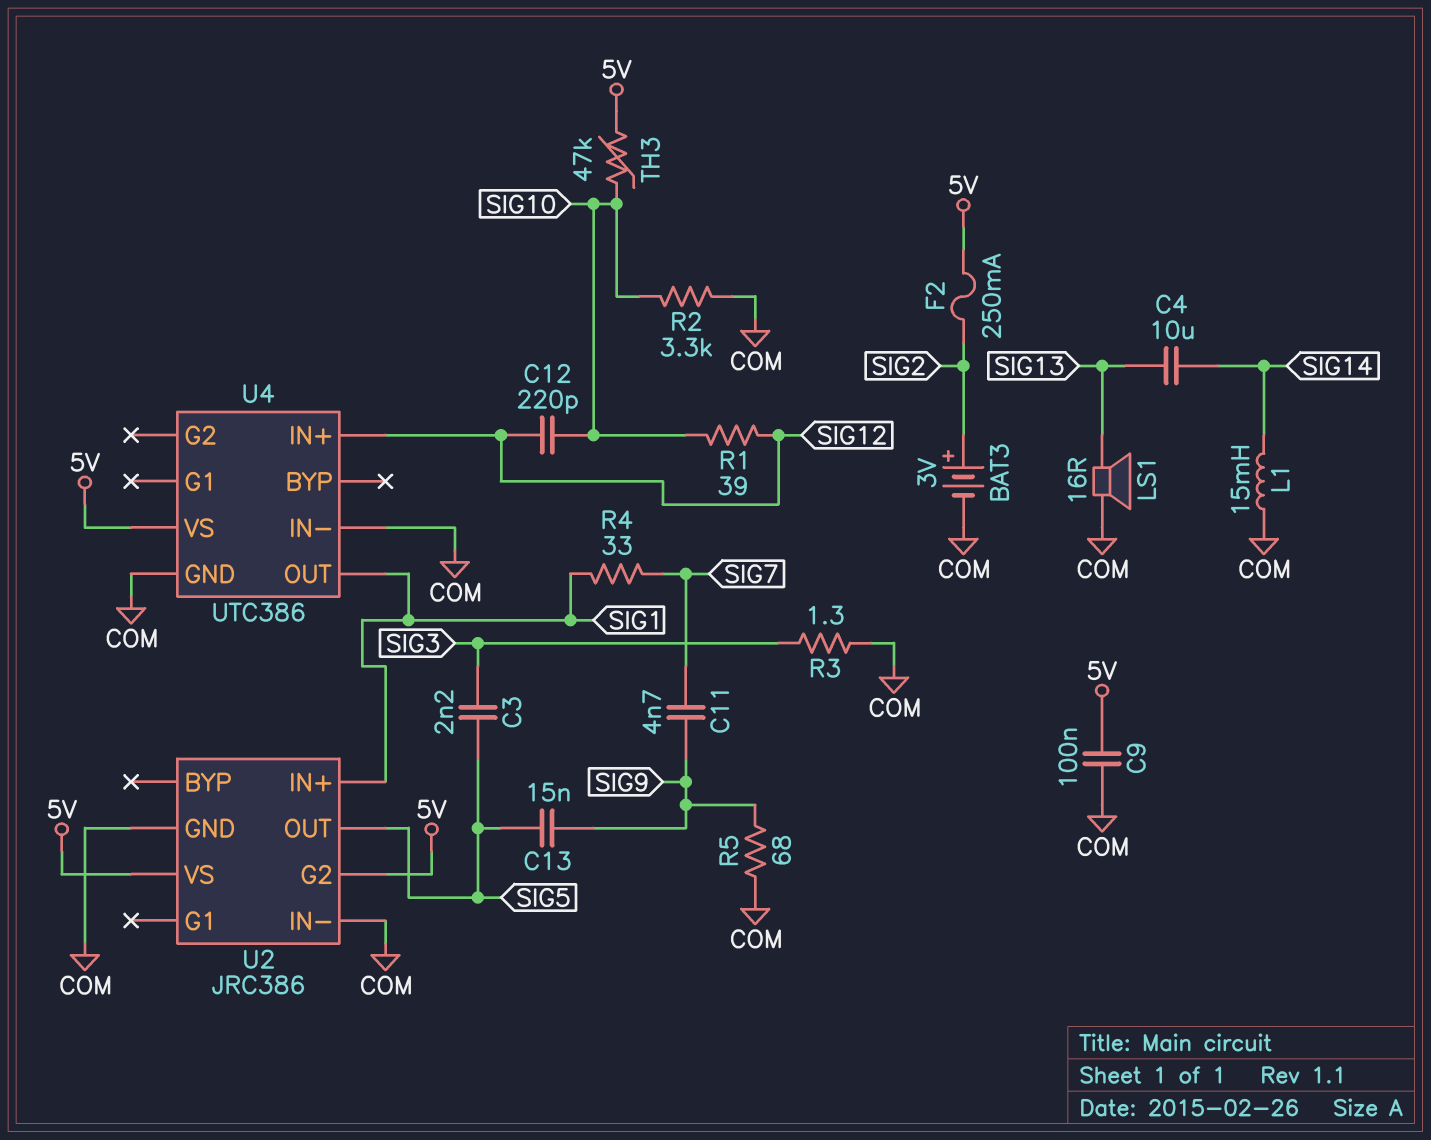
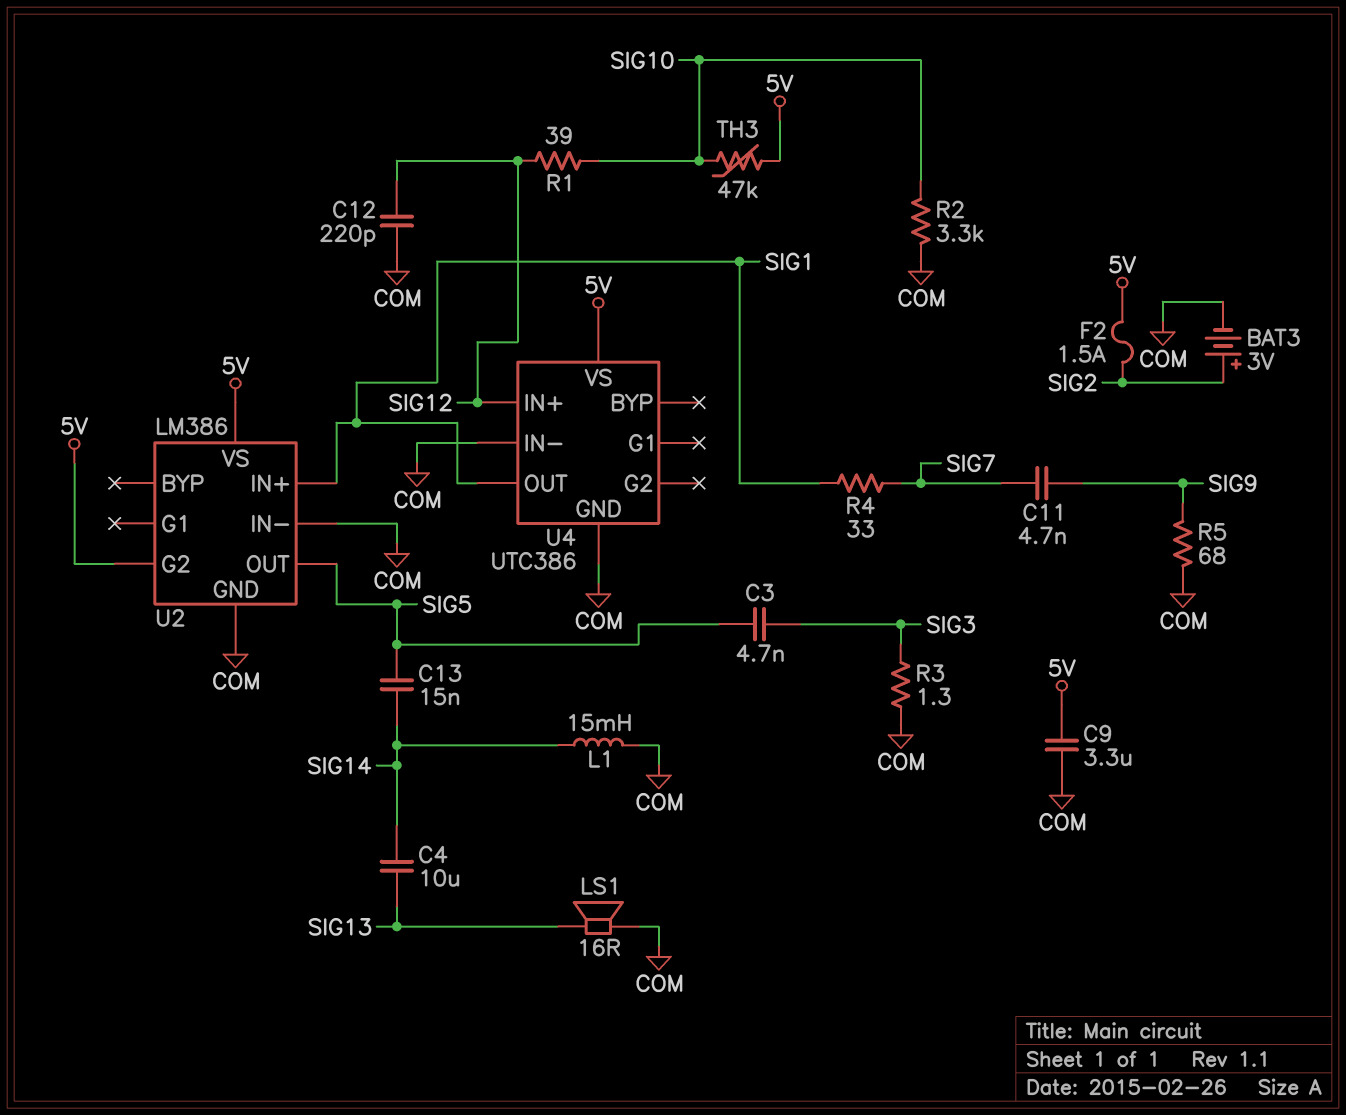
C3: 2.2nF (SIG3, SIG5) -> 4.7nF (SIG3, SIG5)
C9: 100nF (5V, COM) -> 3.3uF (5V, COM)
C12: 220pF (SIG10, SIG12) -> 220pF (COM, SIG12)
C13: 15nF (SIG5, SIG9) -> 15nF (SIG5, SIG14)
F2: 250mA (5V, SIG2) -> 1.5A (5V, SIG2)
U2: JRC386 -> LM386

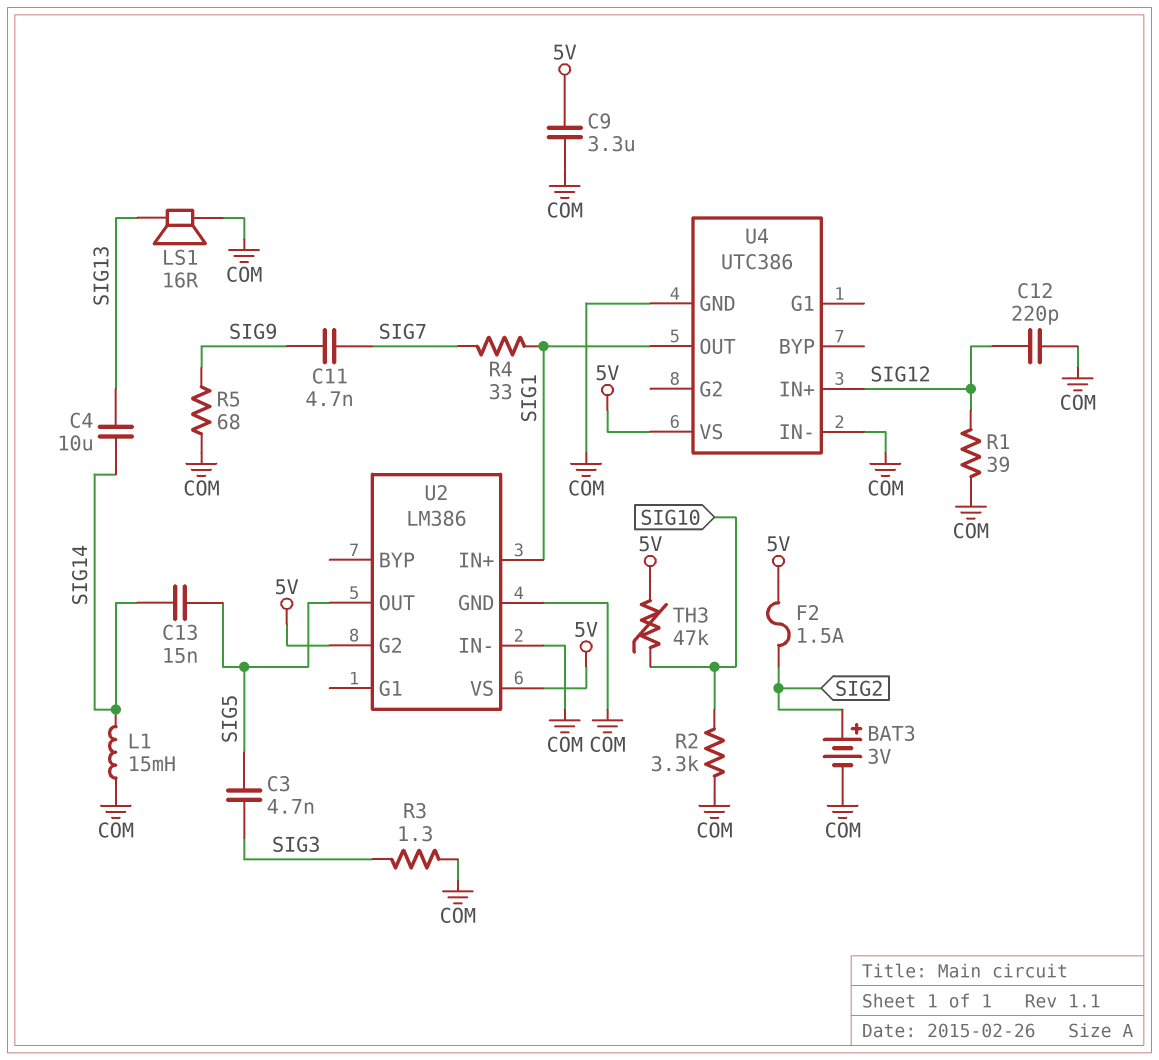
R1: 39 (SIG10, SIG12) -> 39 (COM, SIG12)

